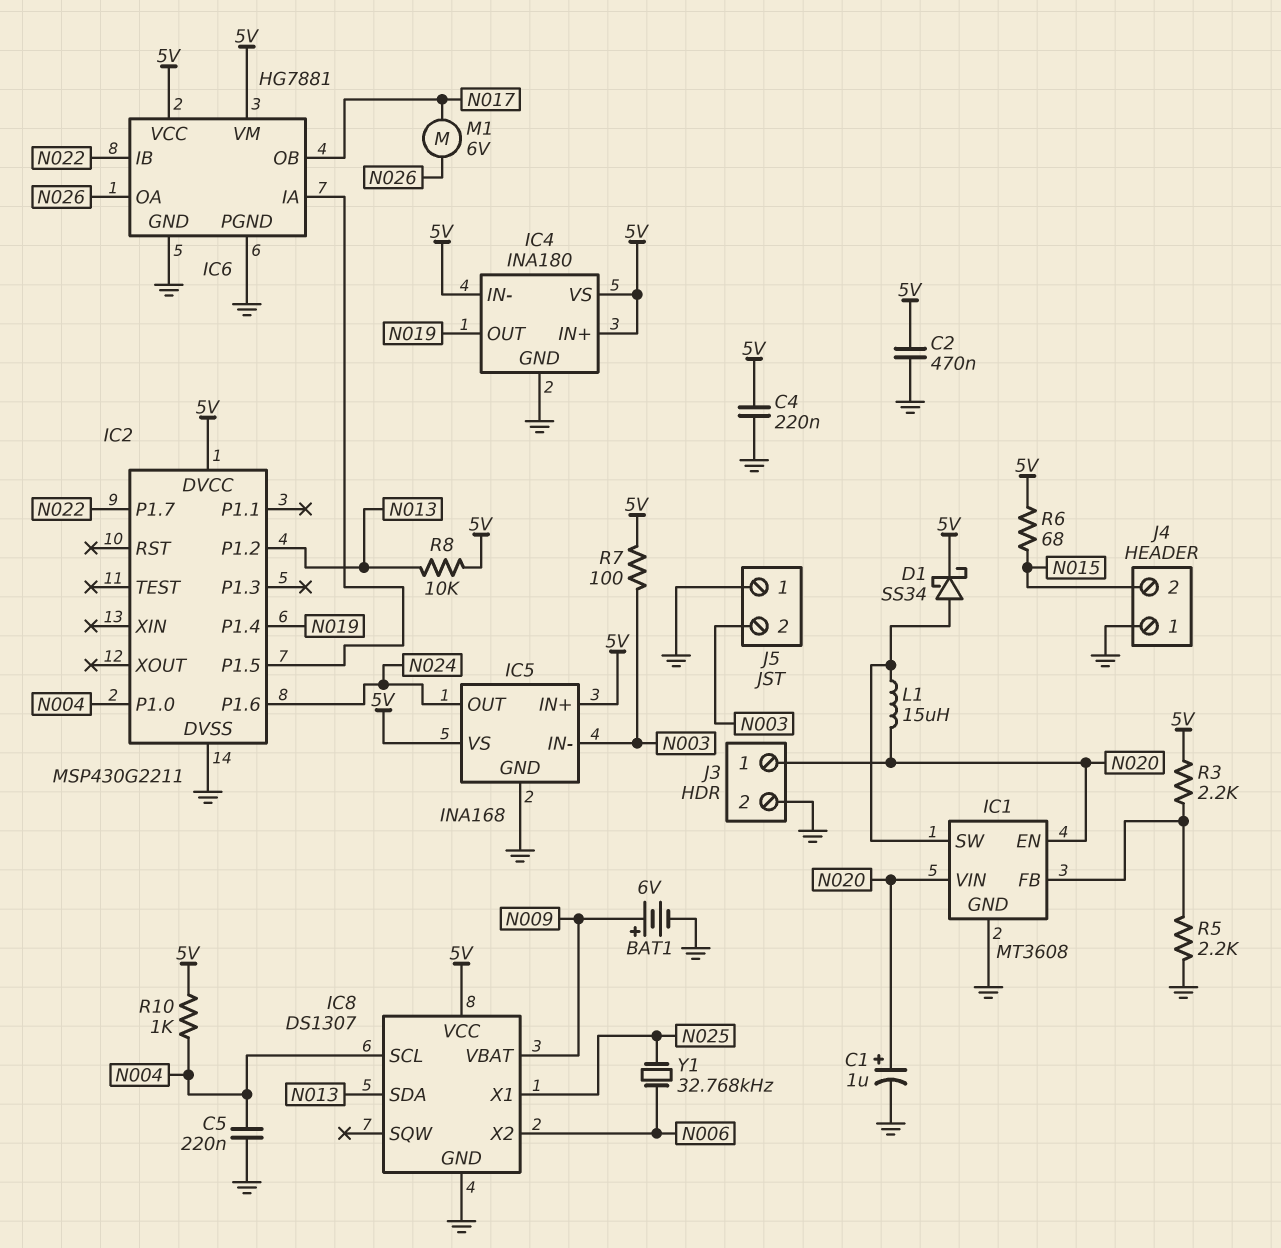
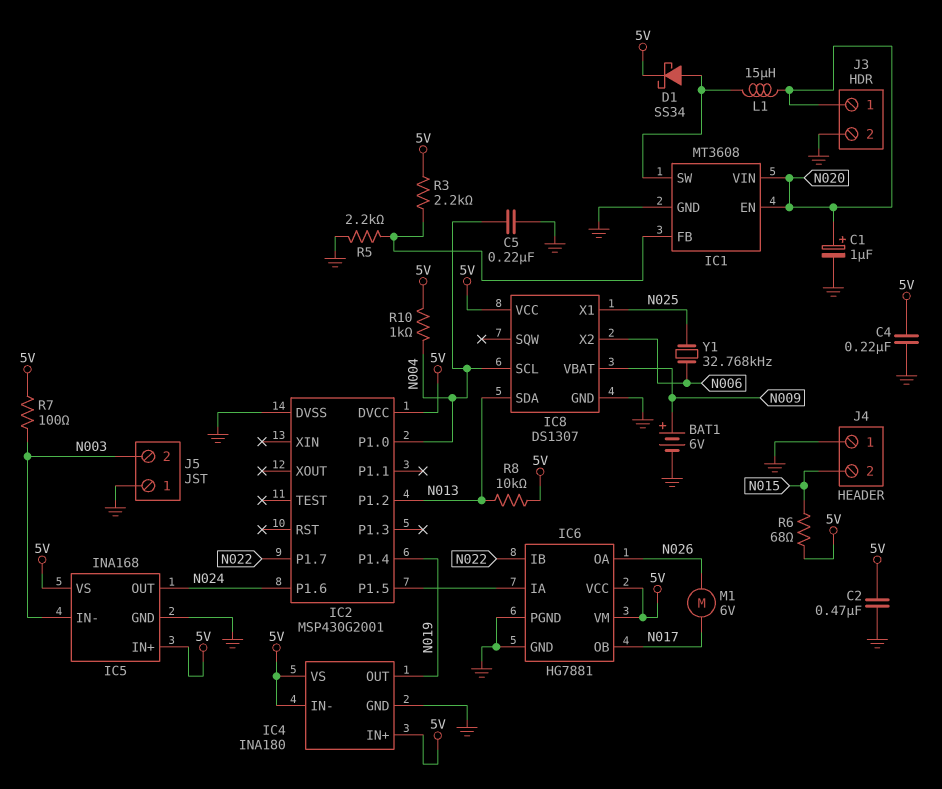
IC2: MSP430G2211 -> MSP430G2001

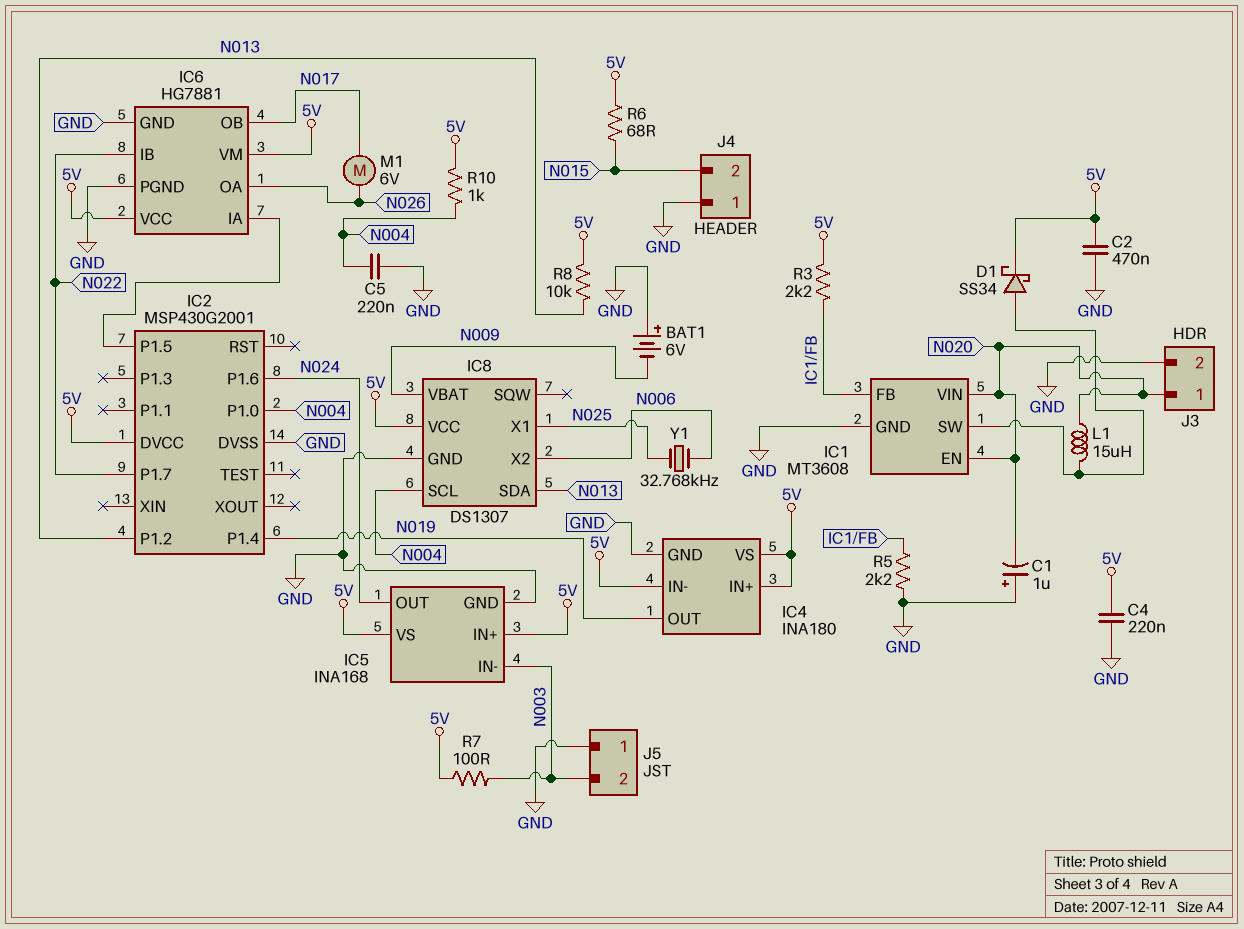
BAT1: 6V (plus N009, minus GND) -> 6V (plus GND, minus N009)
C1: 1uF (plus N020, minus GND) -> 1uF (plus GND, minus N020)

